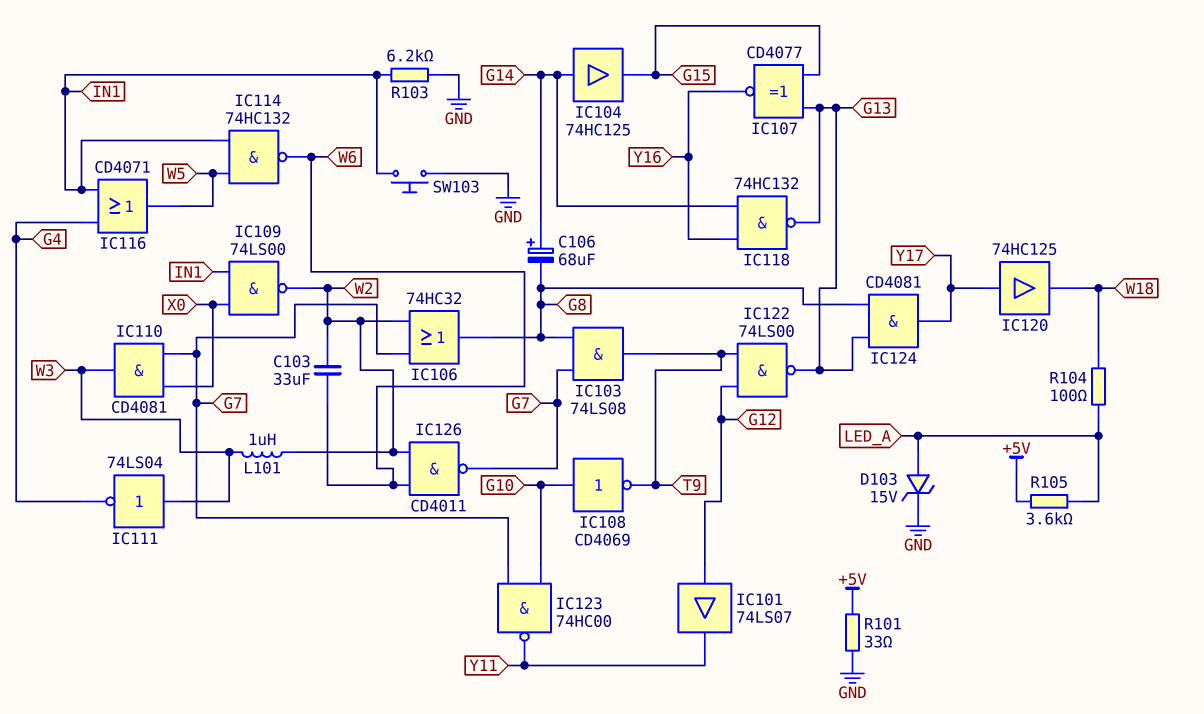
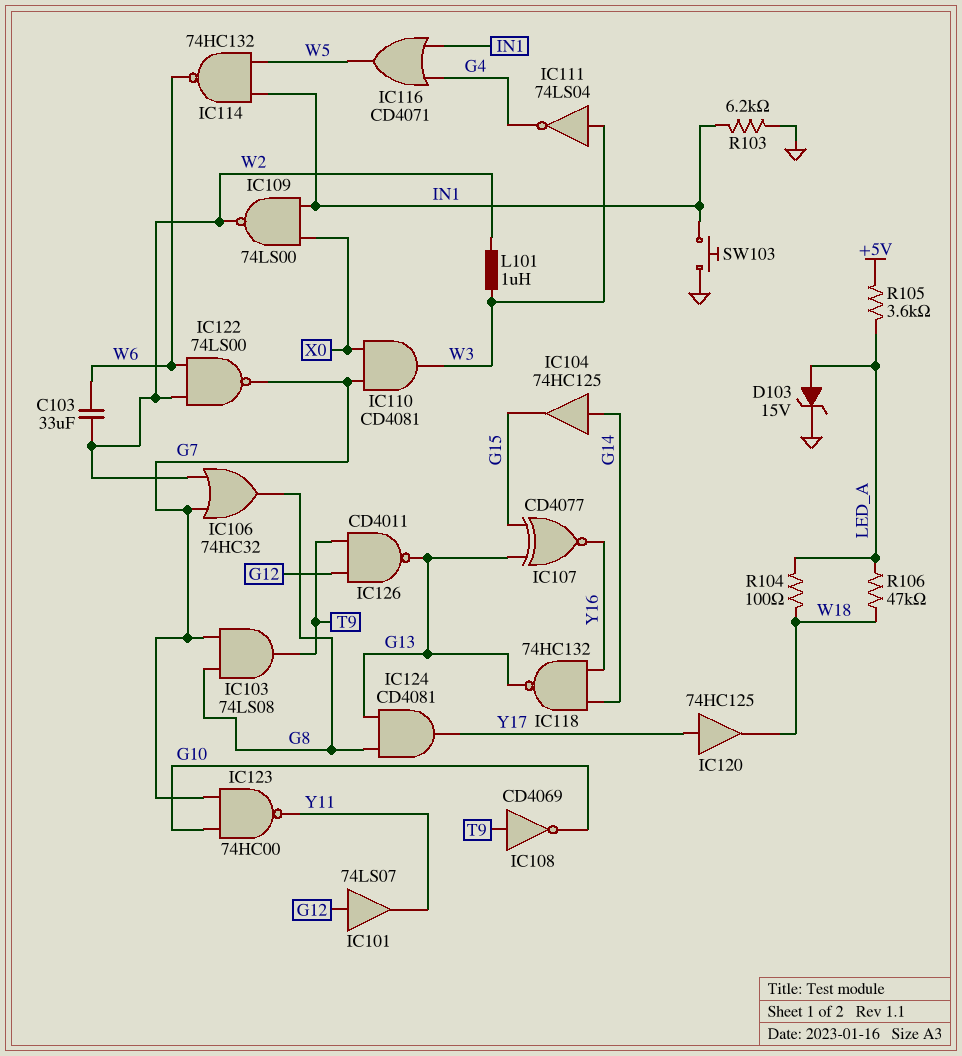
C106: 68uF (plus G14, minus G8) -> none
IC108: NOT CD4069 (in G10, out T9) -> NOT CD4069 (in T9, out G10)
IC122: NAND 74LS00 (in G12, in T9, out G13) -> NAND 74LS00 (in W2, in W6, out G7)
IC126: NAND CD4011 (in W2, in W6, out G7) -> NAND CD4011 (in G12, in T9, out G13)
R101: 33 (+5V, GND) -> none
R106: none -> 47k (LED_A, W18)

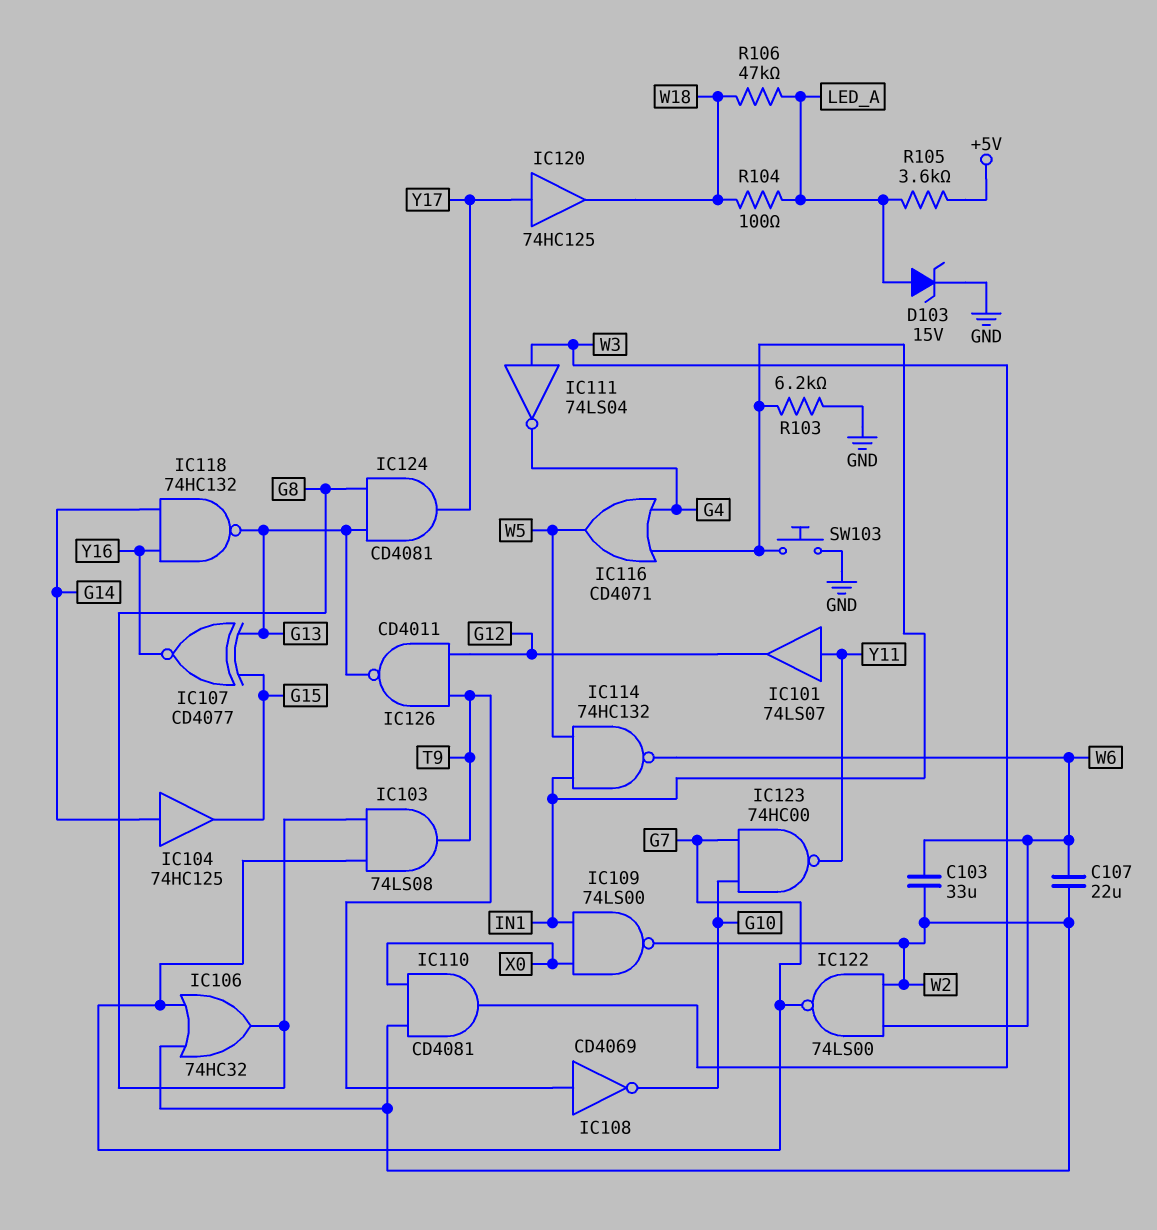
C107: none -> 22uF (W2, W6)
IC101: buffer 74LS07 (in G12, out Y11) -> buffer 74LS07 (in Y11, out G12)
IC110: AND CD4081 (in G7, in X0, out W3) -> AND CD4081 (in W2, in X0, out W3)
L101: 1uH (W2, W3) -> none

